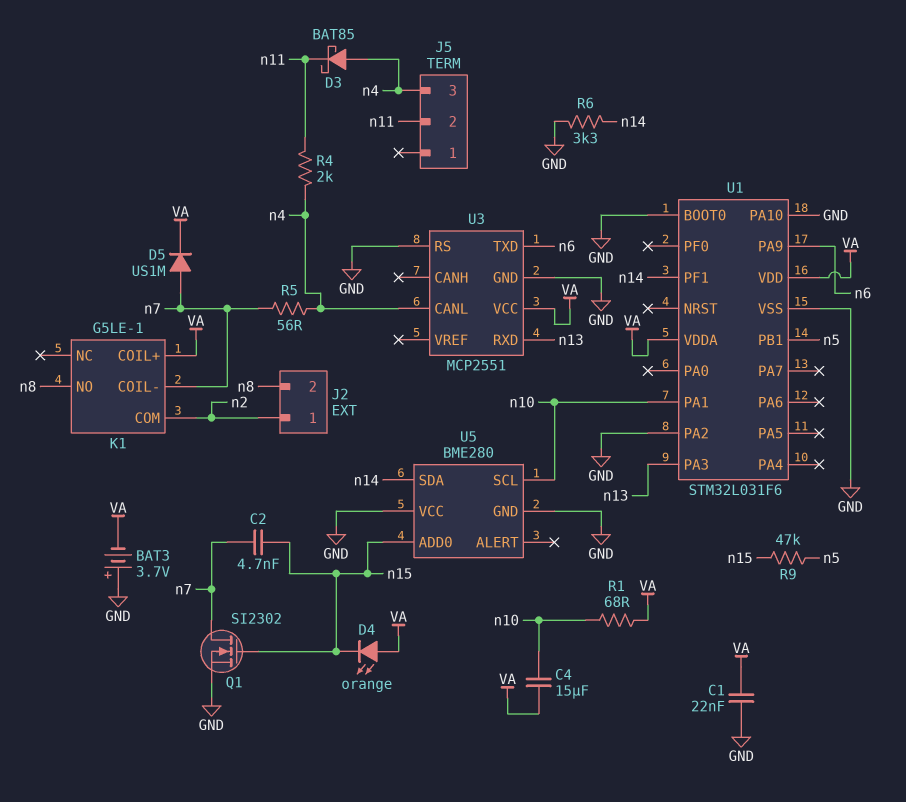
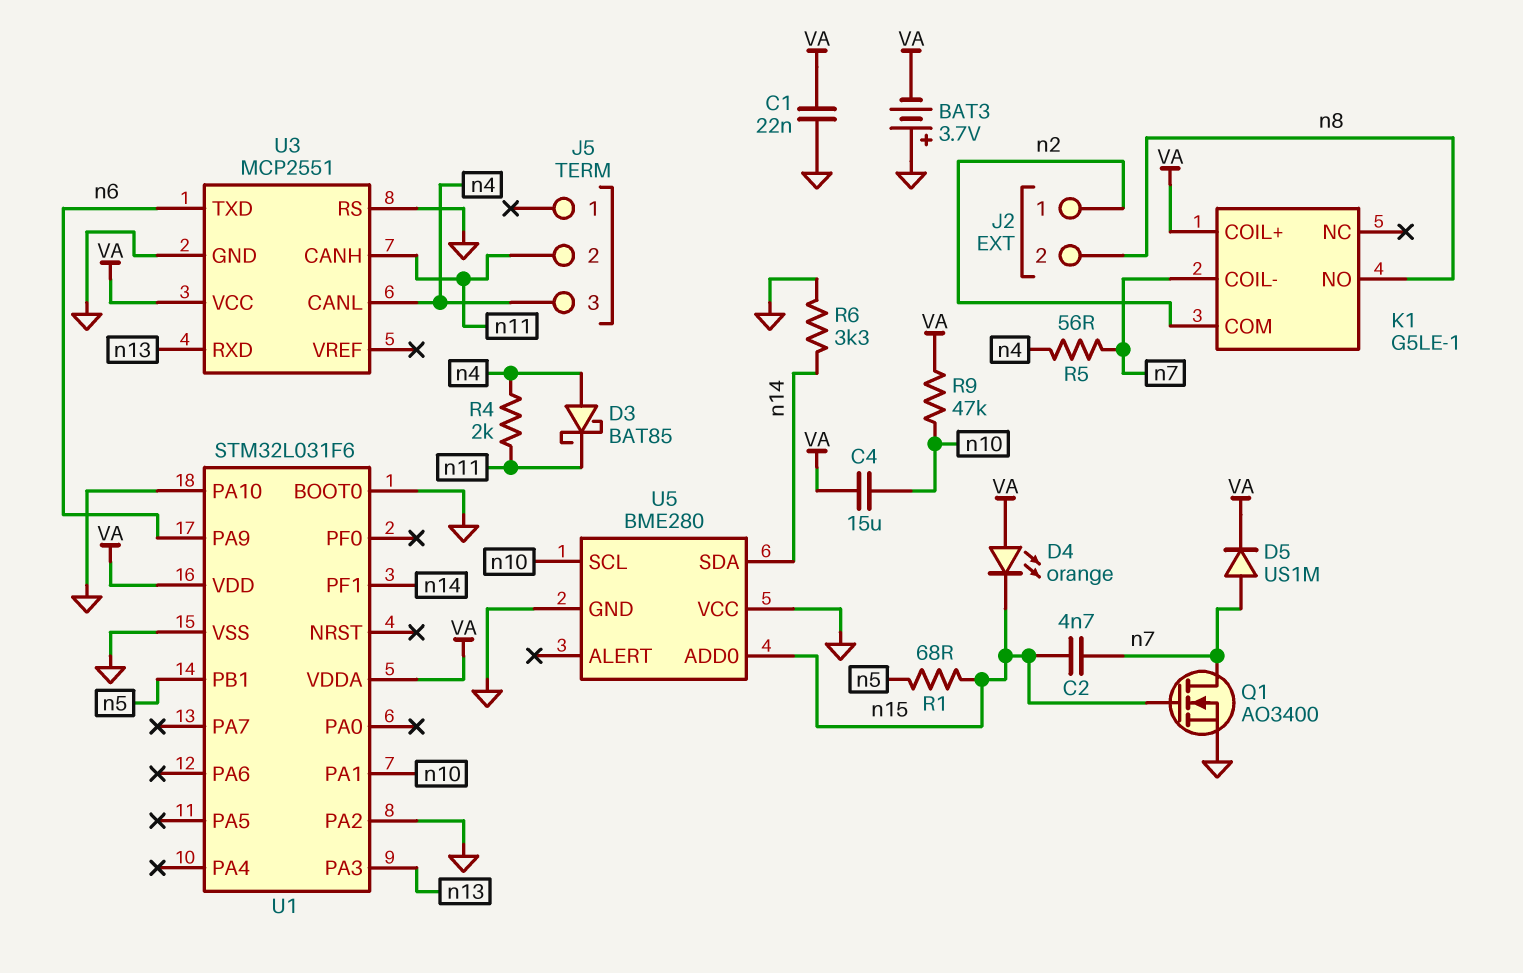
Q1: NMOS SI2302 (G n15, D n7, S GND) -> NMOS AO3400 (G n15, D n7, S GND)
R1: 68 (VA, n10) -> 68 (n5, n15)
R9: 47k (n5, n15) -> 47k (VA, n10)
U3 pin CANH: none -> n11

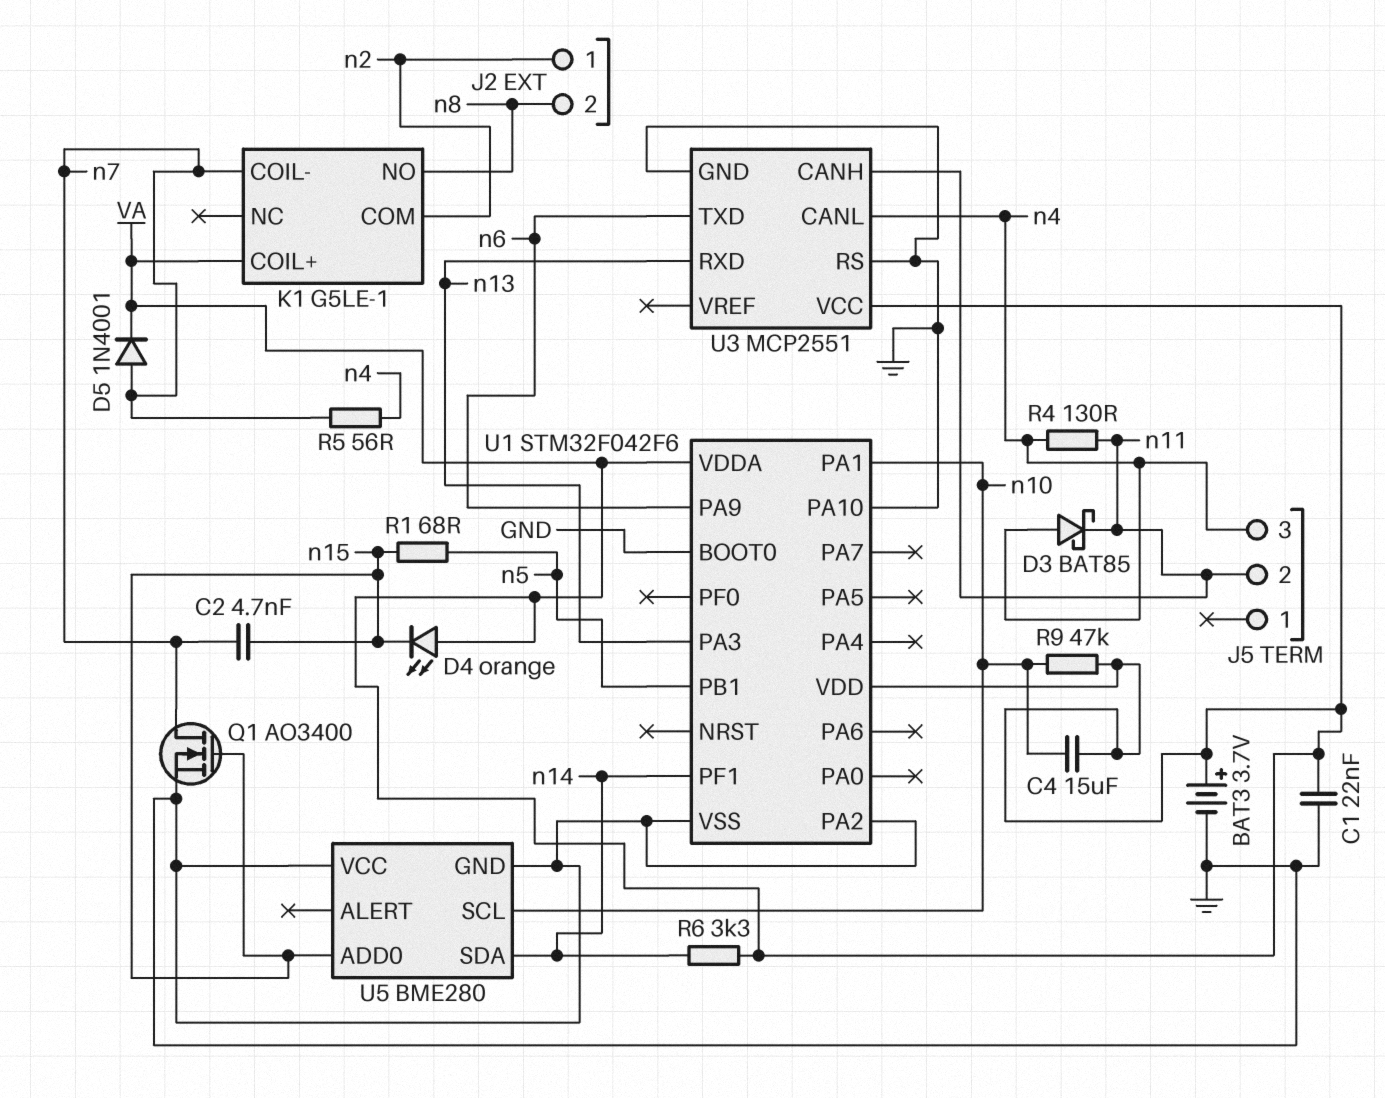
BAT3: 3.7V (plus GND, minus VA) -> 3.7V (plus VA, minus GND)
D5: diode US1M (A n7, K VA) -> diode 1N4001 (A n7, K VA)
R4: 2k (n4, n11) -> 130 (n4, n11)
R6: 3.3k (GND, n14) -> 3.3k (VA, n14)
U1: STM32L031F6 -> STM32F042F6

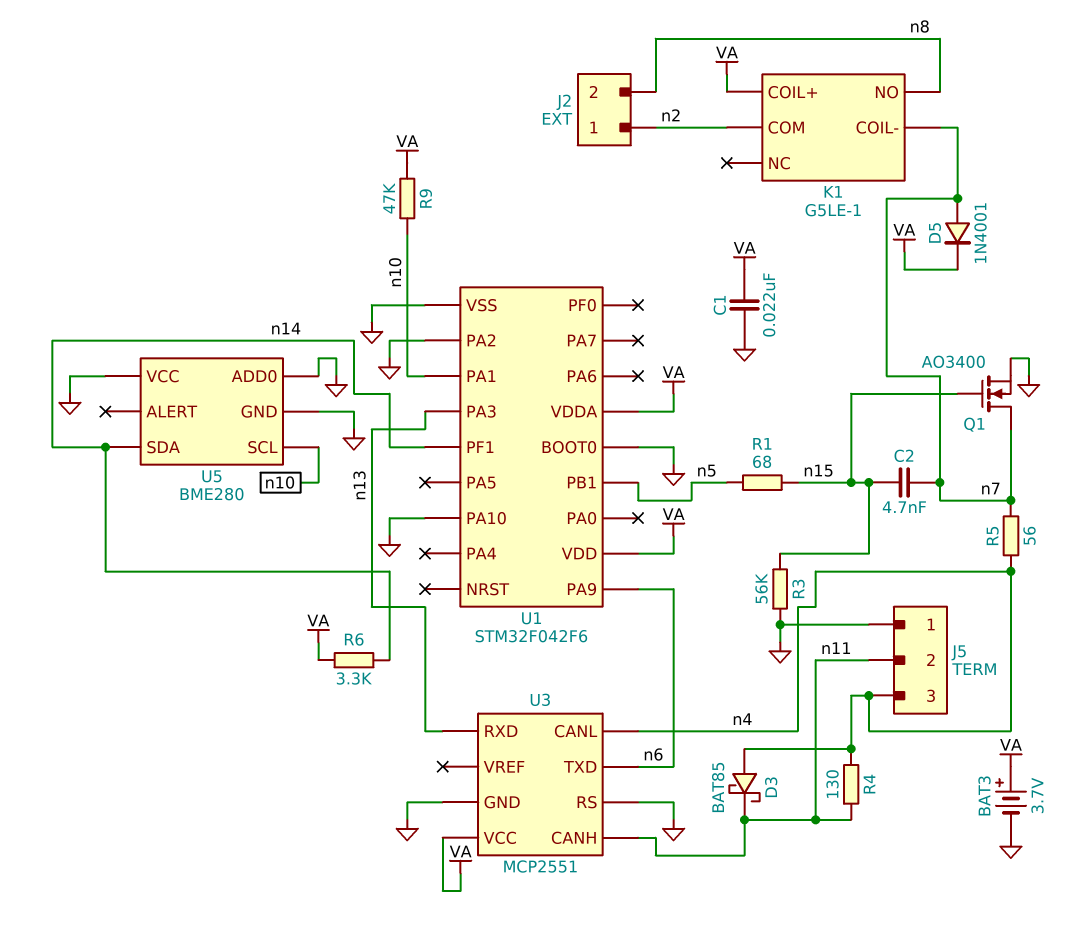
C4: 15uF (VA, n10) -> none
D4: LED orange (A VA, K n15) -> none
J5 pin 1: none -> GND
R3: none -> 56k (GND, n15)
U5 pin ADD0: n15 -> GND

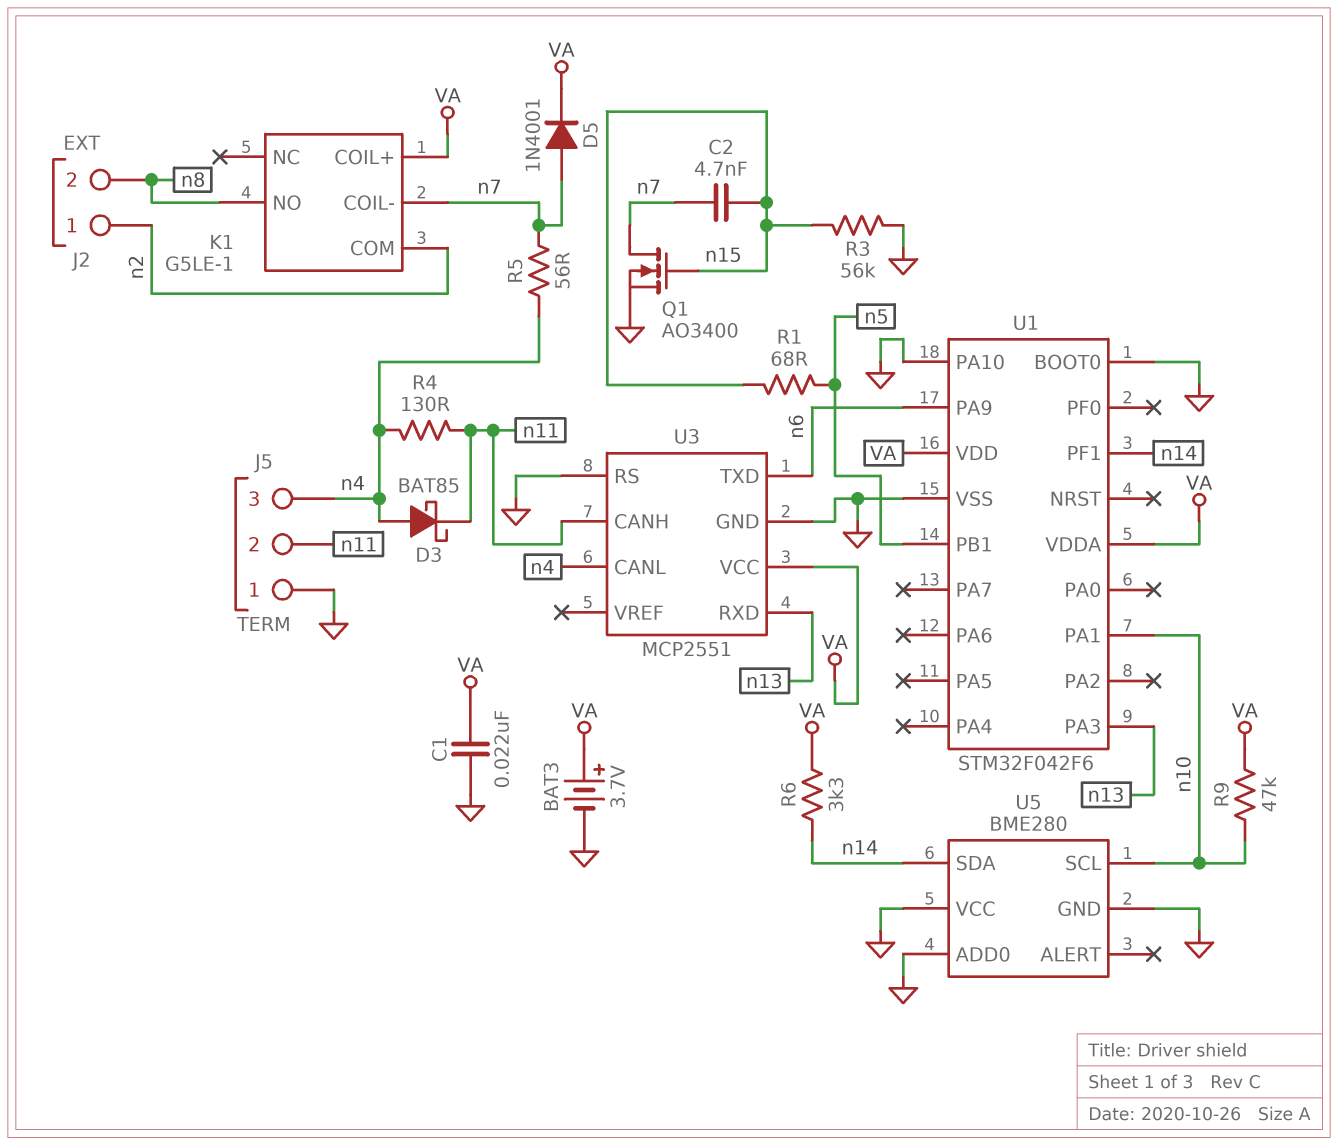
U1 pin PA2: GND -> none

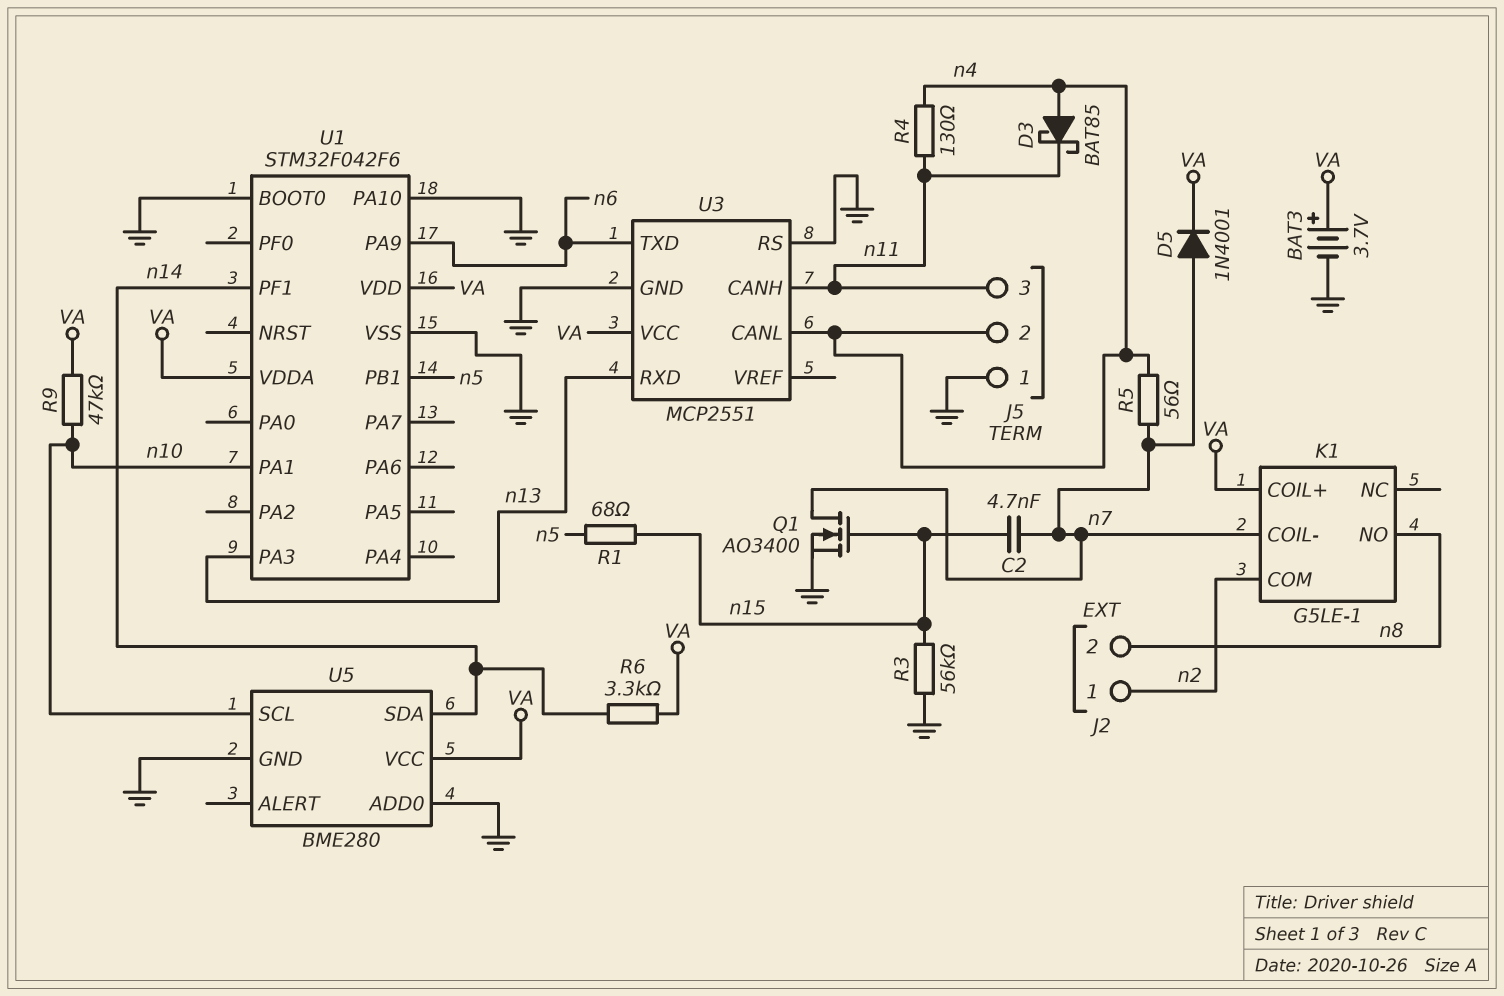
C1: 22nF (GND, VA) -> none
J5 pin 2: n11 -> n4
J5 pin 3: n4 -> n11
U5 pin VCC: GND -> VA

